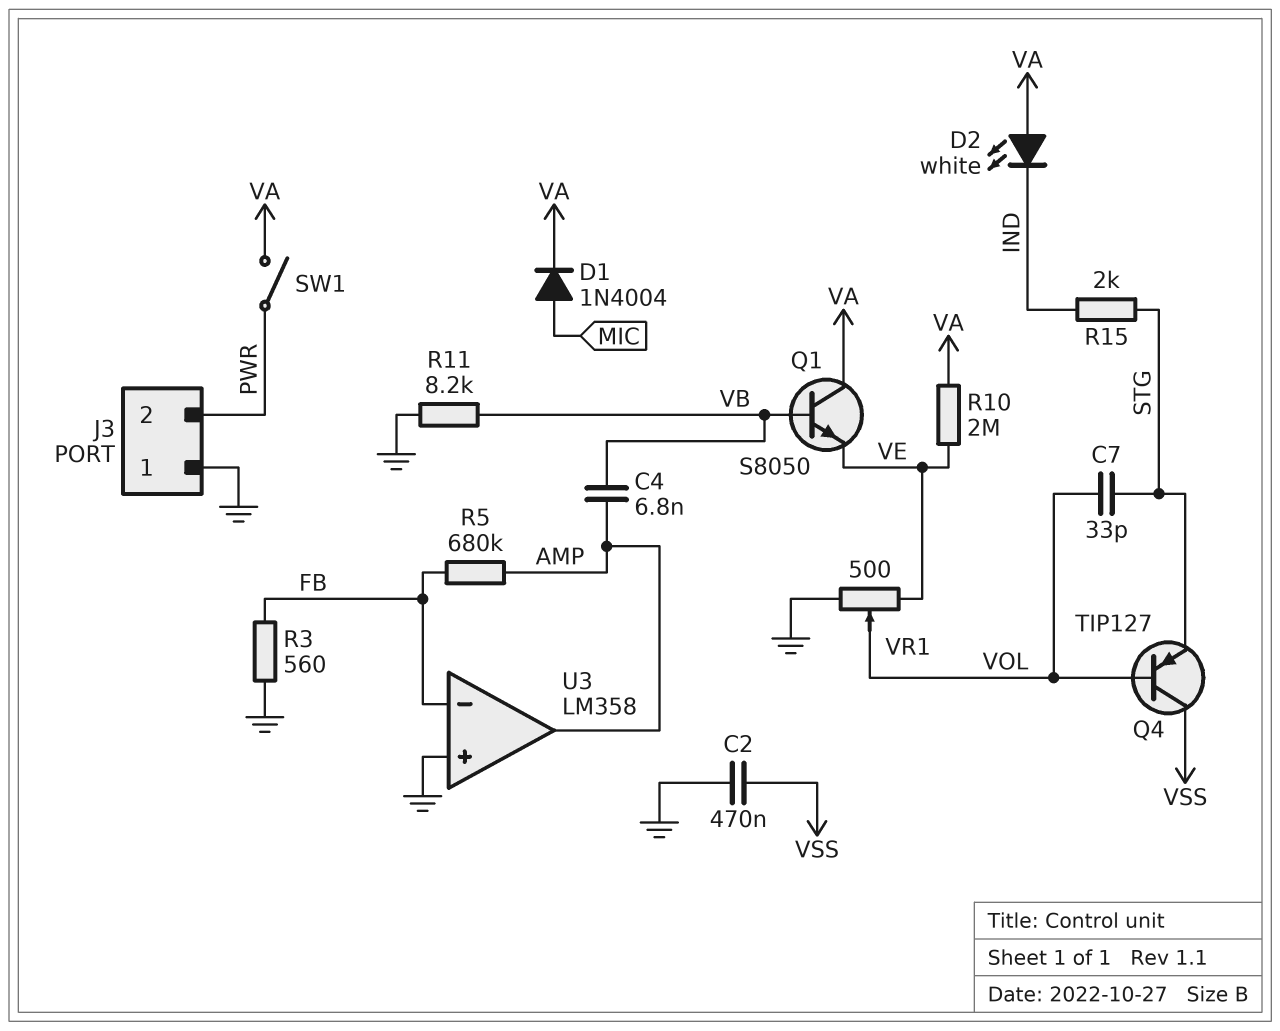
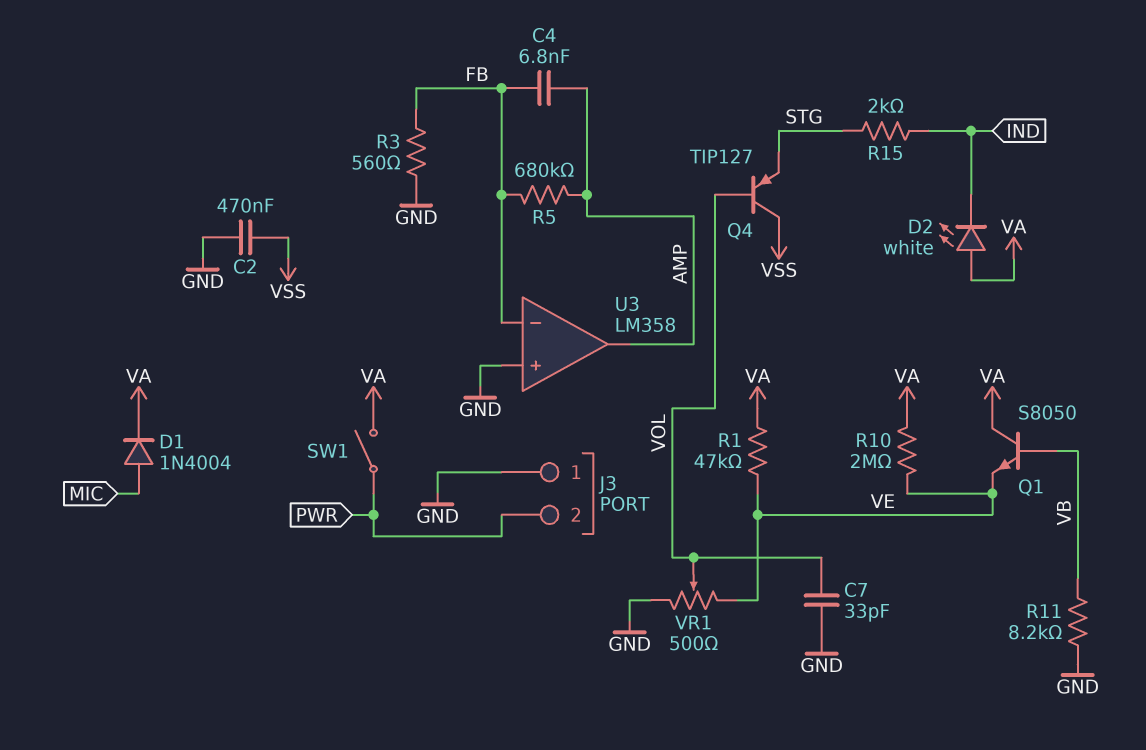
C4: 6.8nF (AMP, VB) -> 6.8nF (AMP, FB)
C7: 33pF (STG, VOL) -> 33pF (GND, VOL)
R1: none -> 47k (VA, VE)

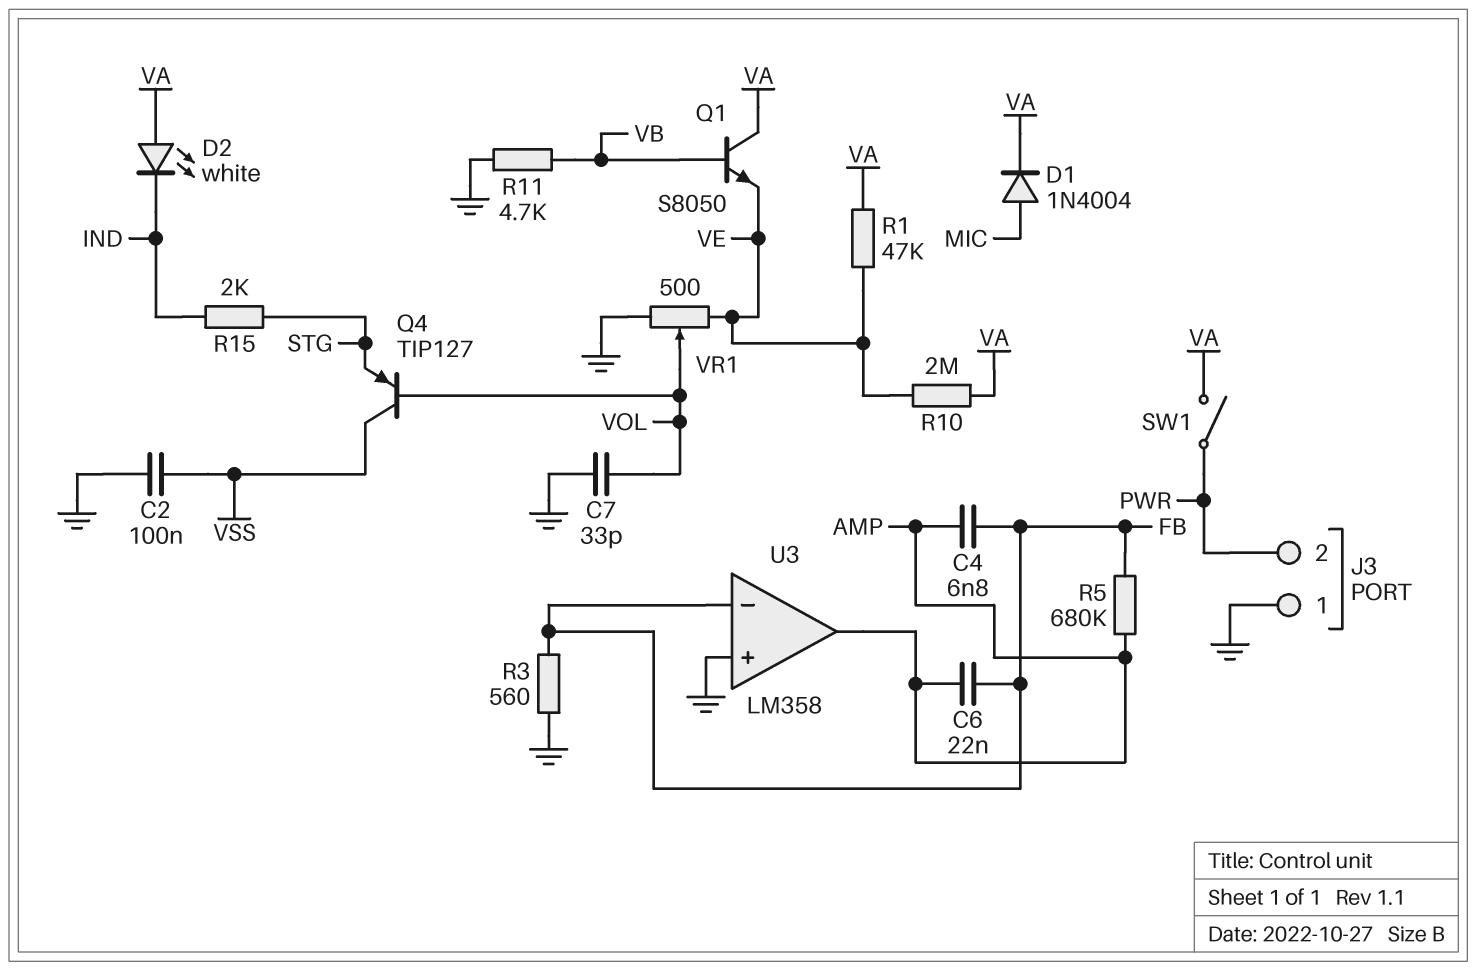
C2: 470nF (GND, VSS) -> 100nF (GND, VSS)
C6: none -> 22nF (AMP, FB)
R11: 8.2k (GND, VB) -> 4.7k (GND, VB)

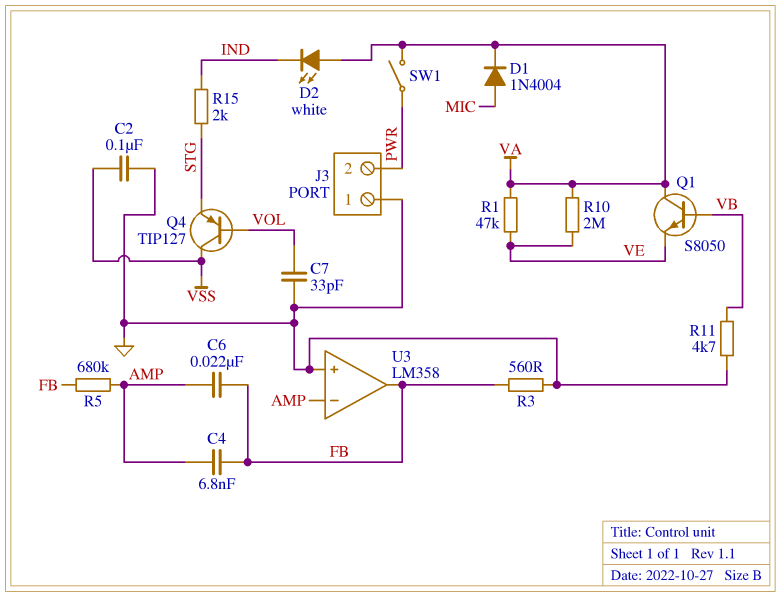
U3 pin in-: FB -> AMP
U3 pin out: AMP -> FB
VR1: 500 (GND, VE, wiper VOL) -> none

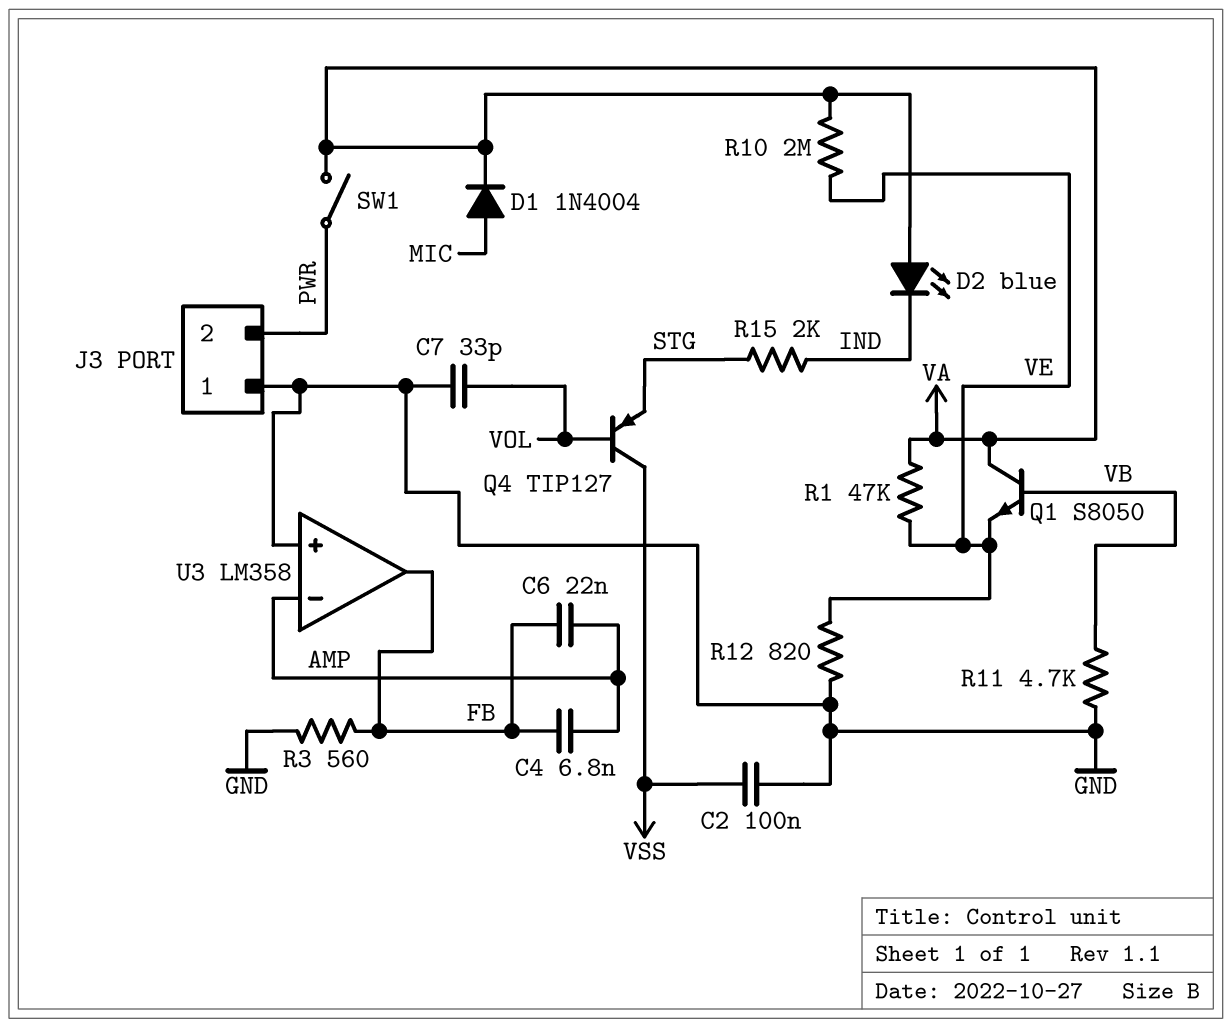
D2: LED white (A VA, K IND) -> LED blue (A VA, K IND)
R5: 680k (AMP, FB) -> none
R12: none -> 820 (GND, VE)

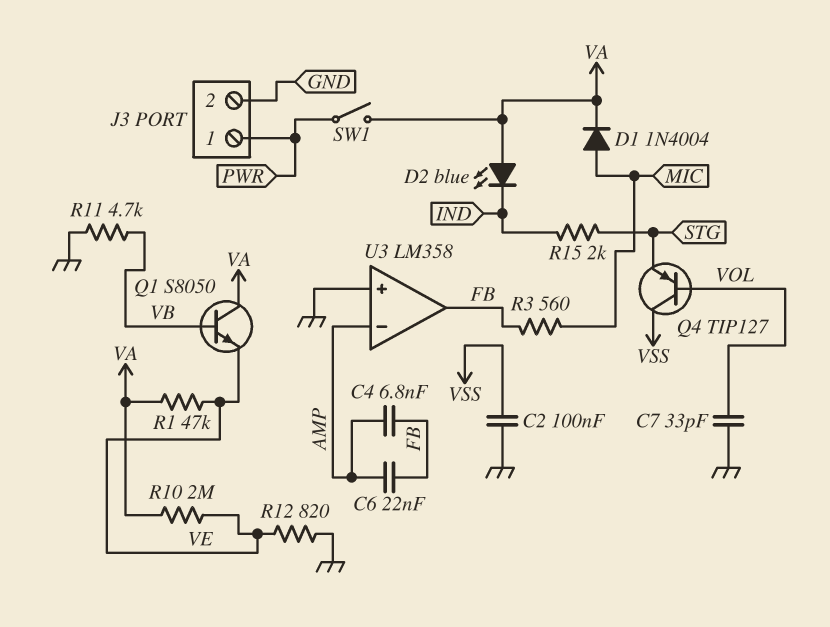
J3 pin 1: GND -> PWR
J3 pin 2: PWR -> GND
R3: 560 (FB, GND) -> 560 (FB, MIC)

